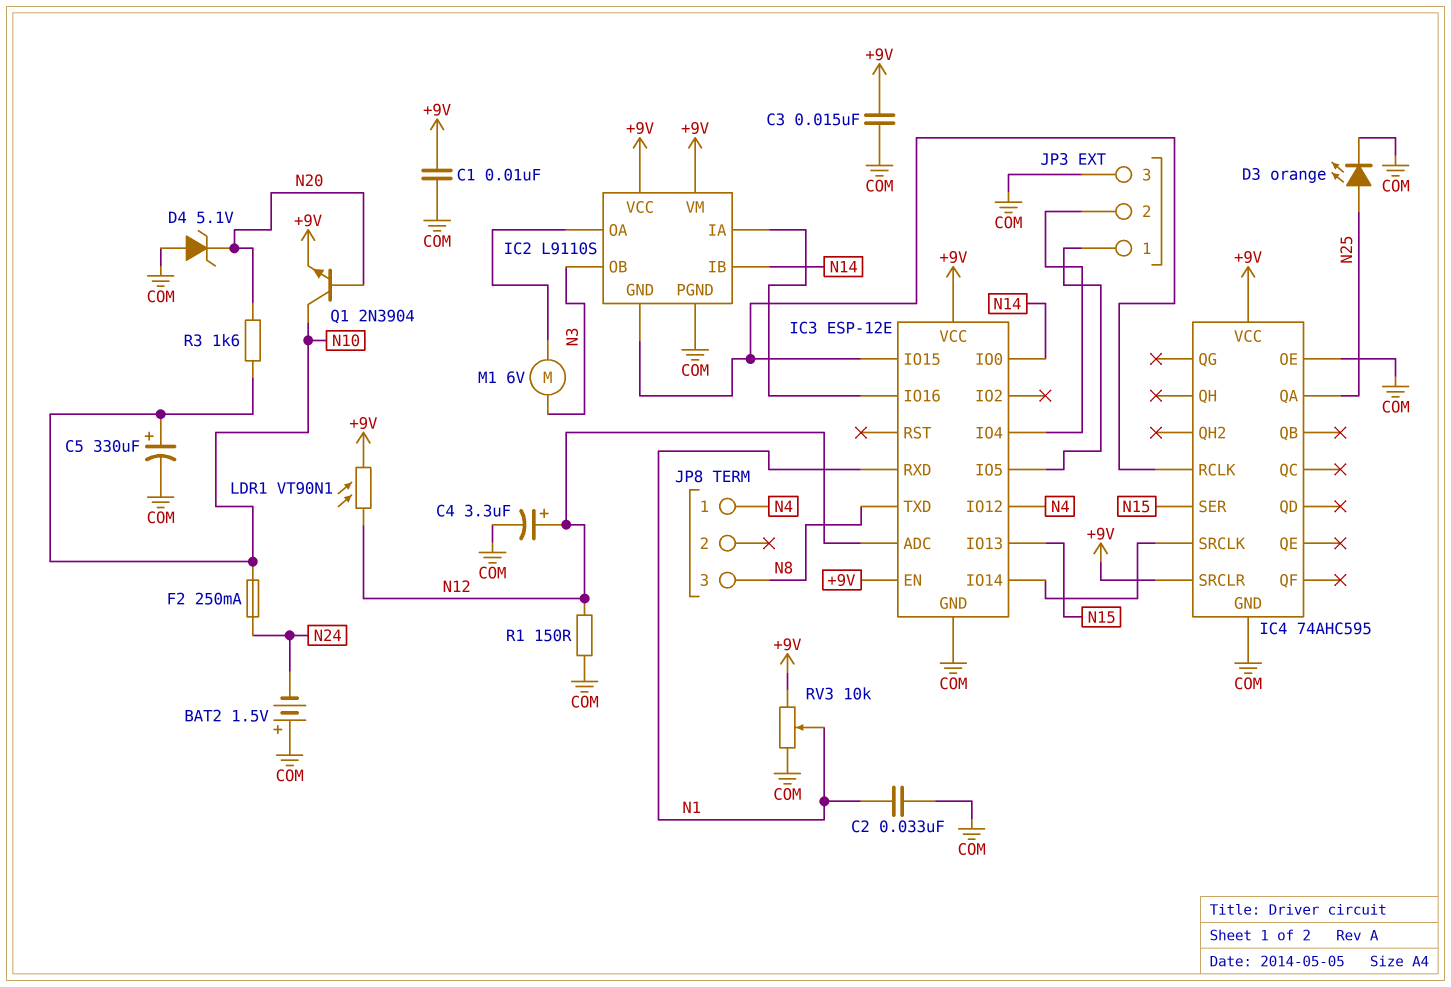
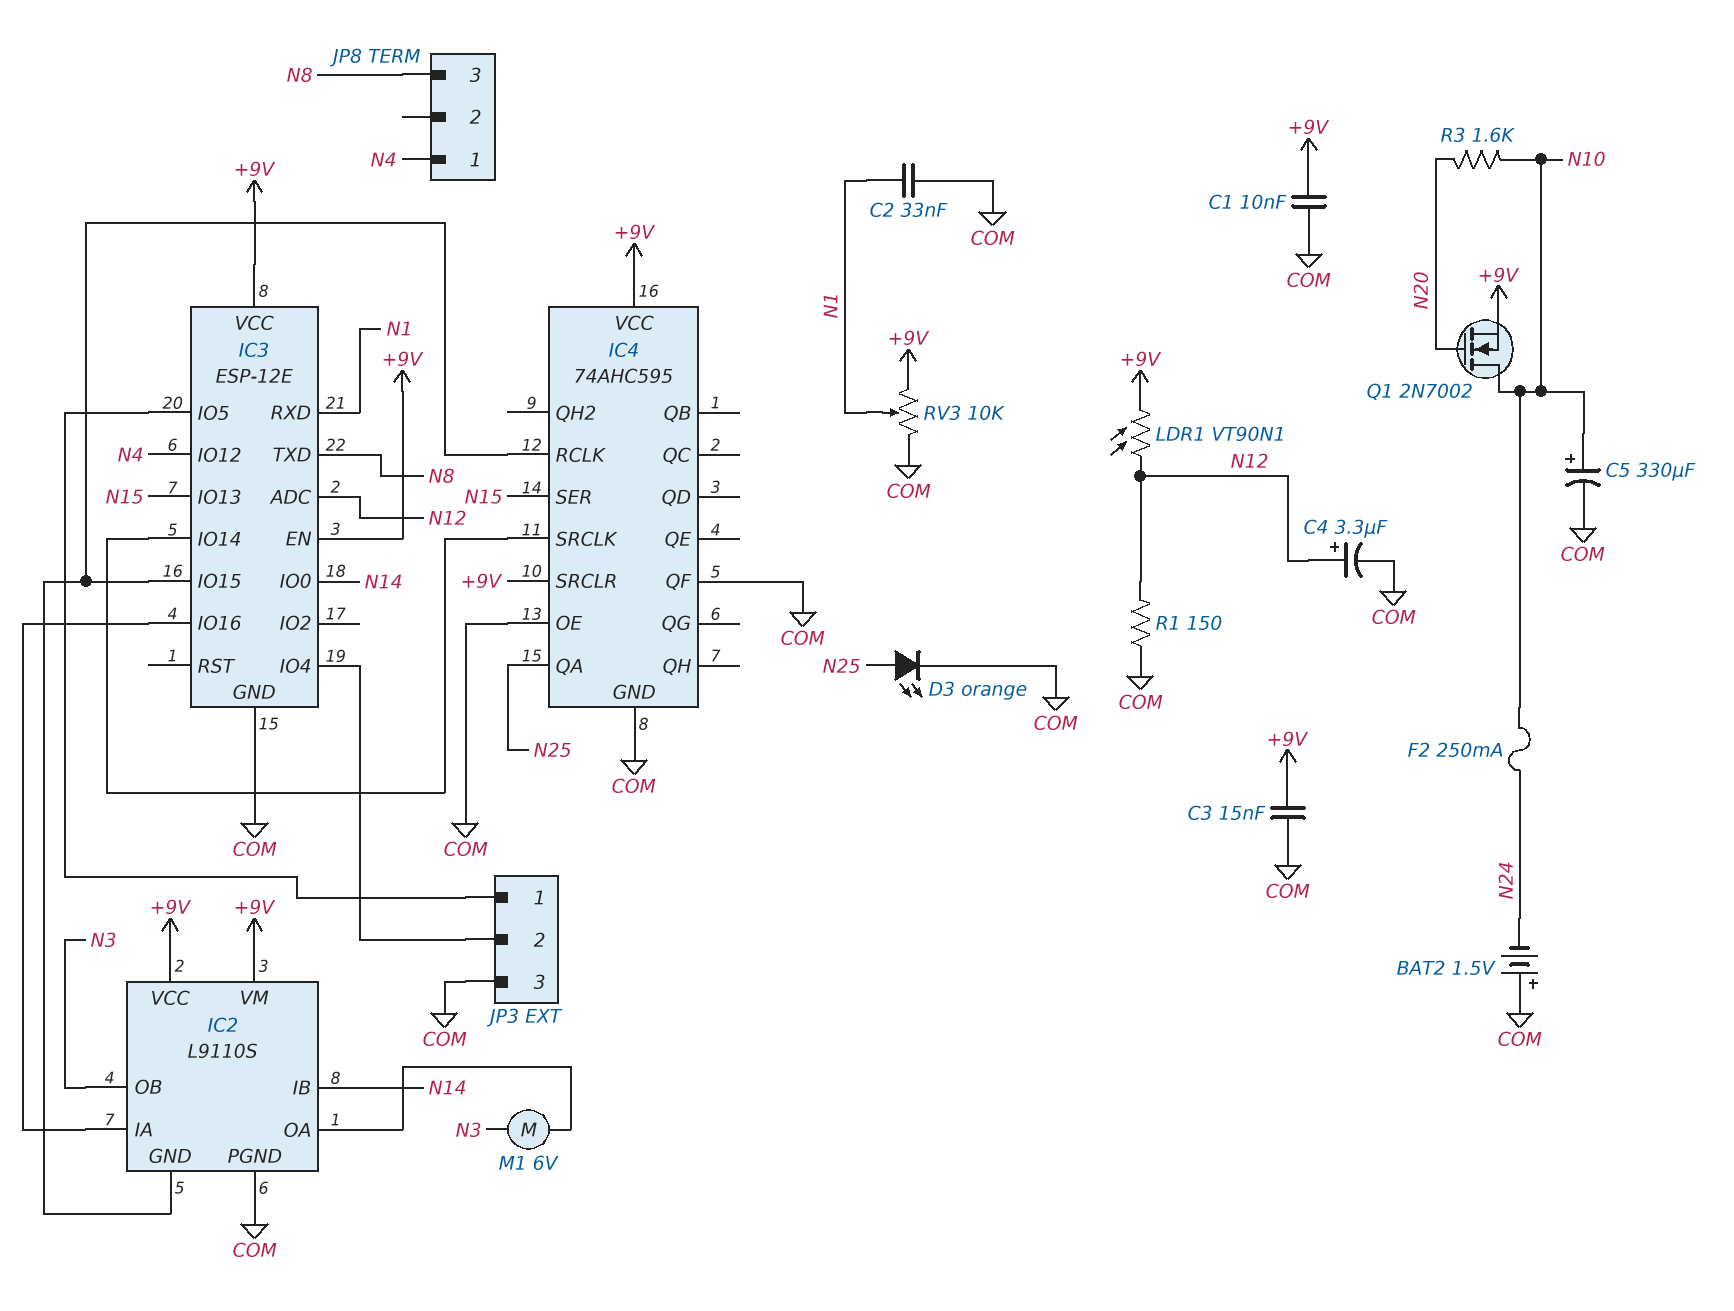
D4: zener 5.1V (A COM, K N20) -> none
IC4 pin QF: none -> COM
Q1: NPN 2N3904 (B N20, C N10, E +9V) -> NMOS 2N7002 (G N20, D N10, S +9V)

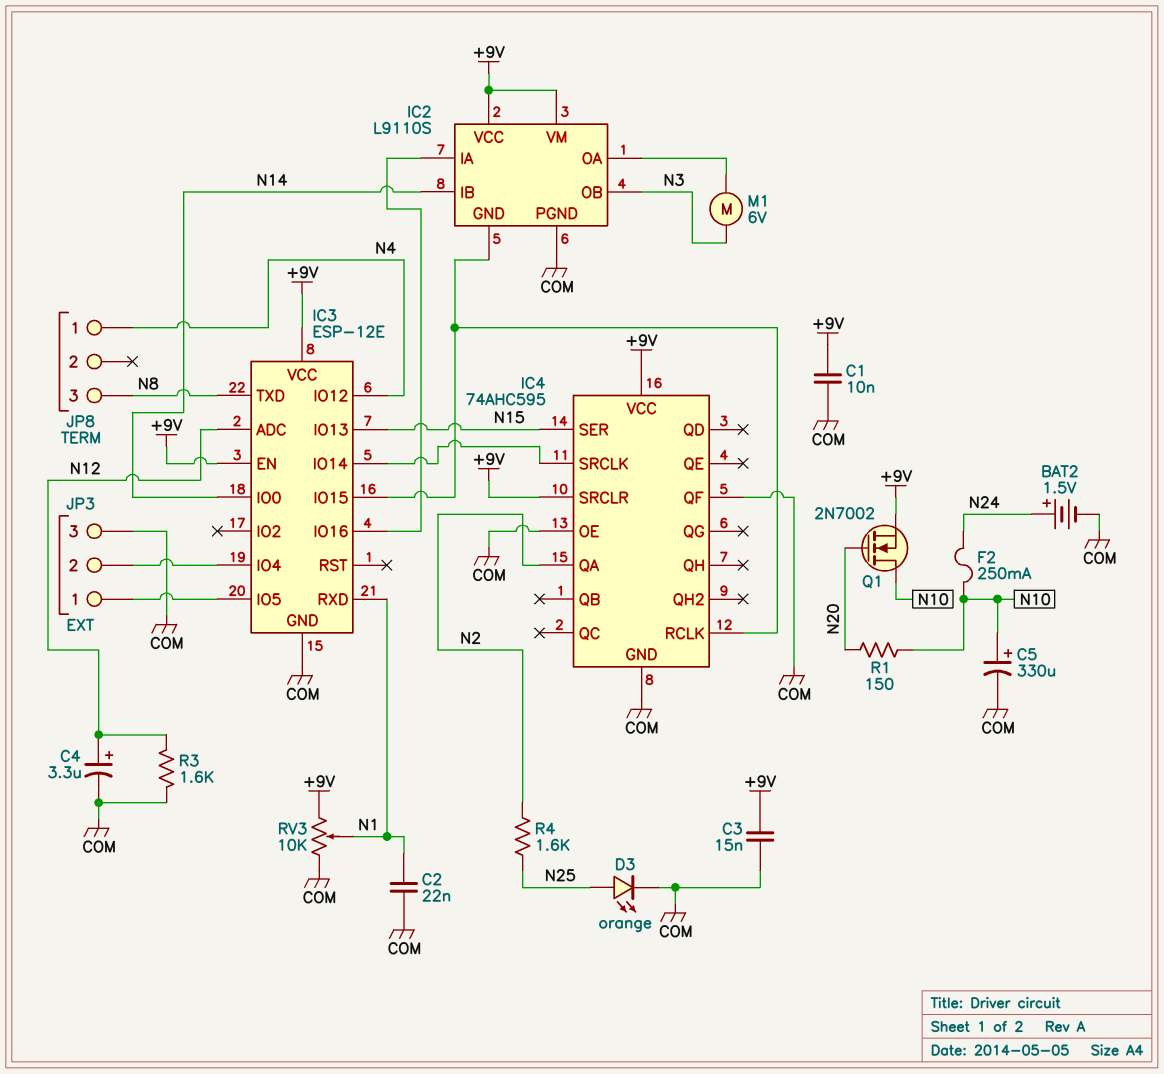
BAT2: 1.5V (plus COM, minus N24) -> 1.5V (plus N24, minus COM)
C2: 33nF (COM, N1) -> 22nF (COM, N1)
IC4 pin QA: N25 -> N2
LDR1: VT90N1 (+9V, N12) -> none
R1: 150 (COM, N12) -> 150 (N10, N20)
R3: 1.6k (N10, N20) -> 1.6k (COM, N12)
R4: none -> 1.6k (N2, N25)

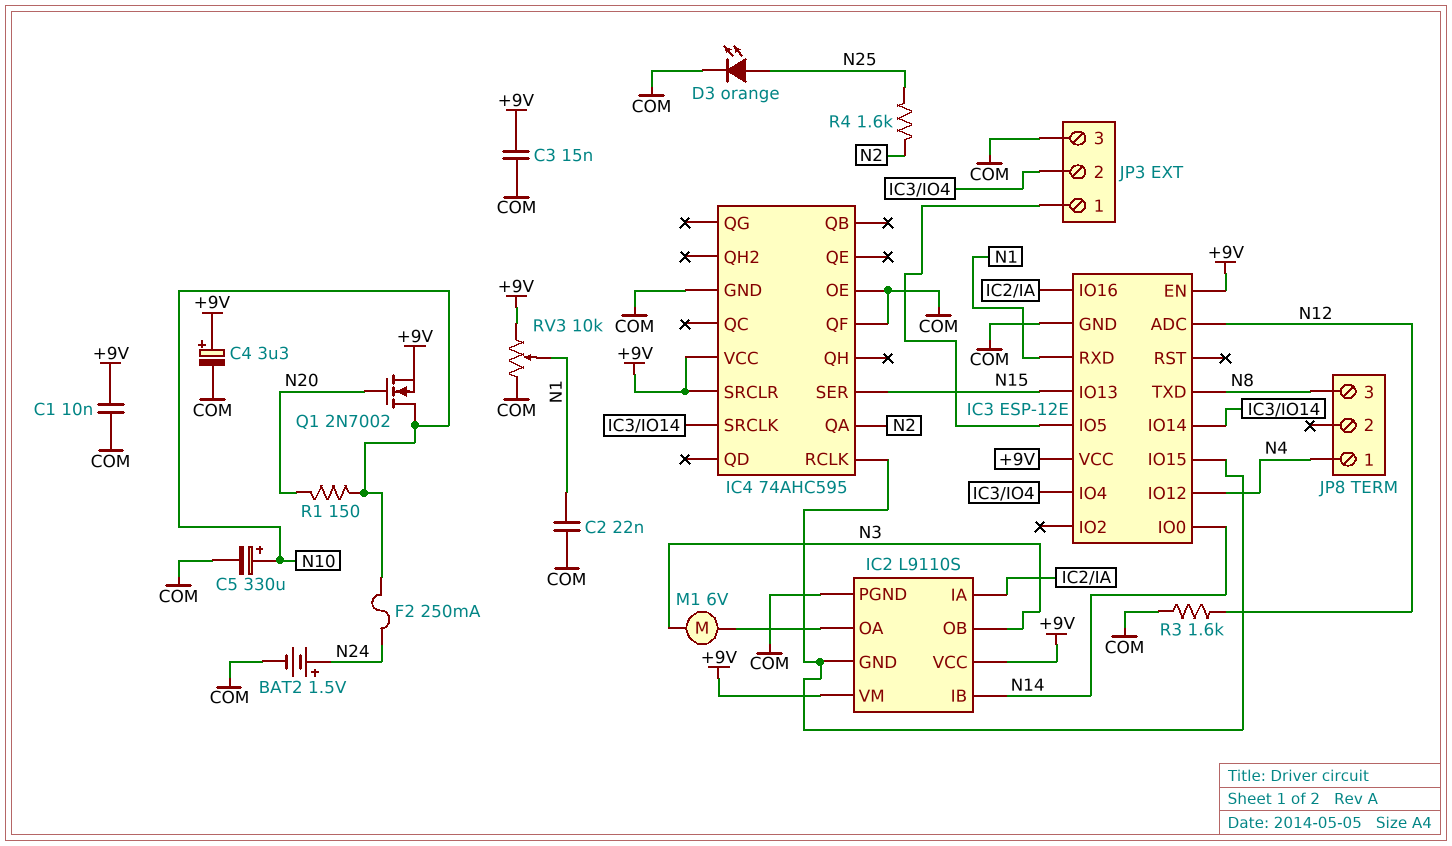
C4: 3.3uF (plus N12, minus COM) -> 3.3uF (plus +9V, minus COM)

